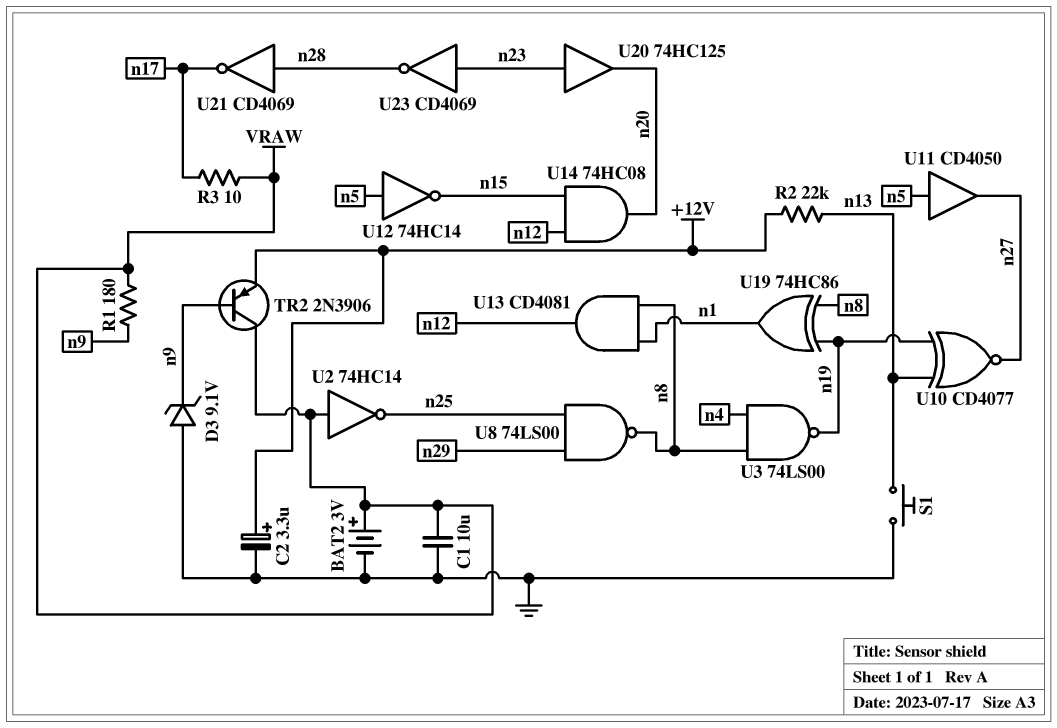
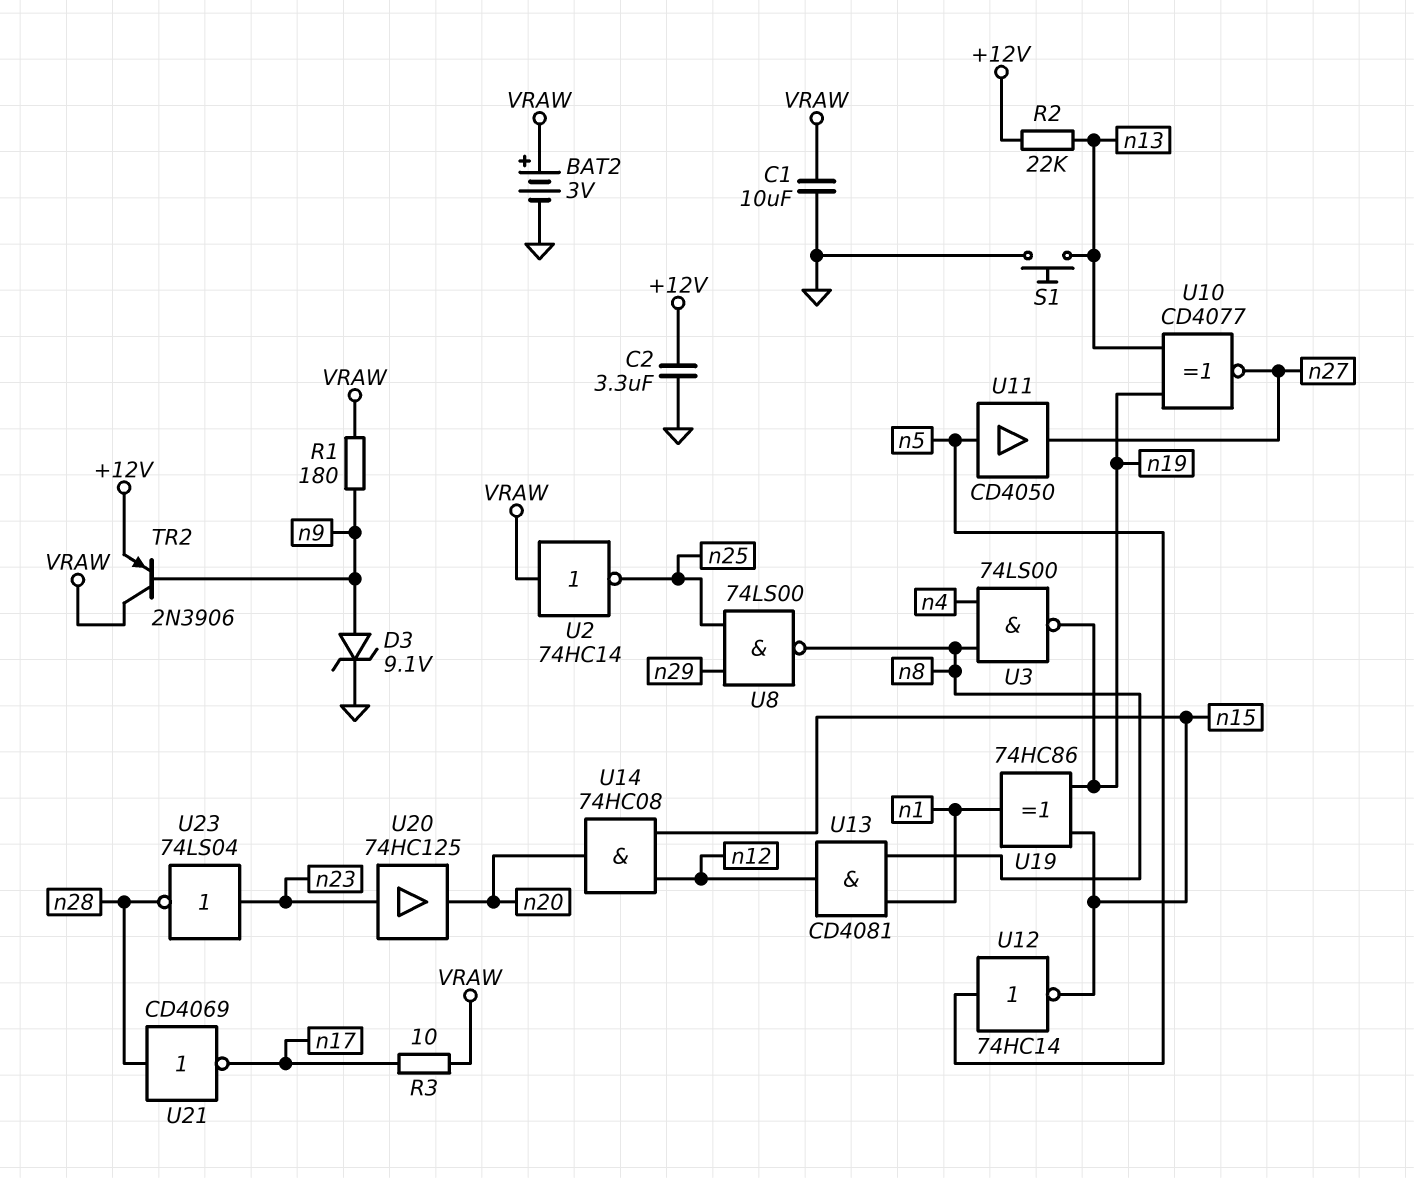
C2: 3.3uF (plus +12V, minus GND) -> 3.3uF (+12V, GND)
D3: zener 9.1V (A GND, K n9) -> zener 9.1V (A n9, K GND)
U19: XOR 74HC86 (in n8, in n19, out n1) -> XOR 74HC86 (in n15, in n19, out n1)
U23: NOT CD4069 (in n23, out n28) -> NOT 74LS04 (in n23, out n28)

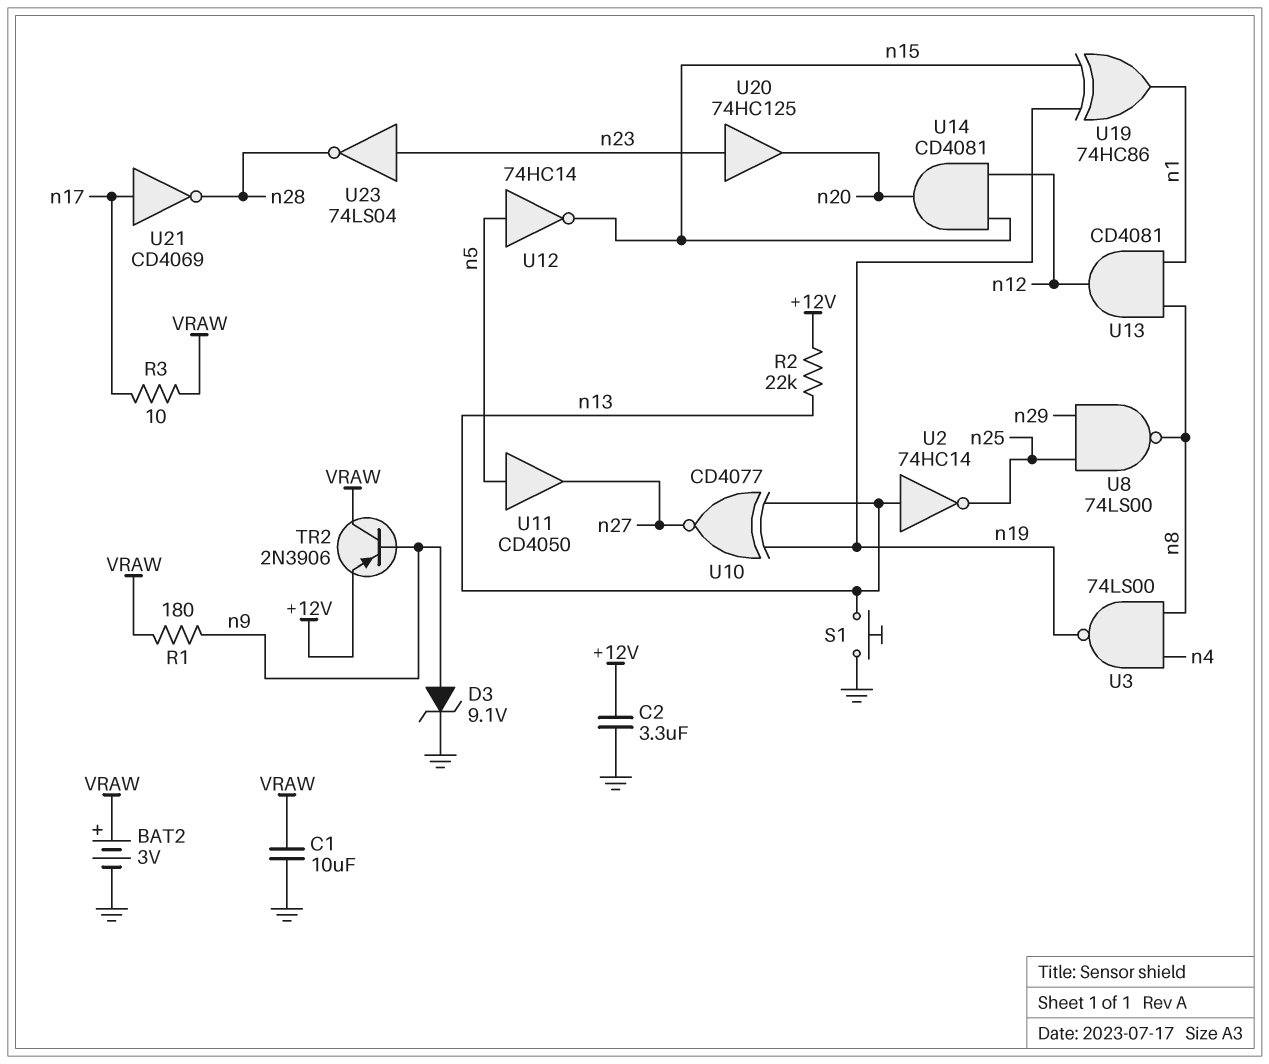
U2: NOT 74HC14 (in VRAW, out n25) -> NOT 74HC14 (in n13, out n25)
U14: AND 74HC08 (in n12, in n15, out n20) -> AND CD4081 (in n12, in n15, out n20)
U21: NOT CD4069 (in n28, out n17) -> NOT CD4069 (in n17, out n28)

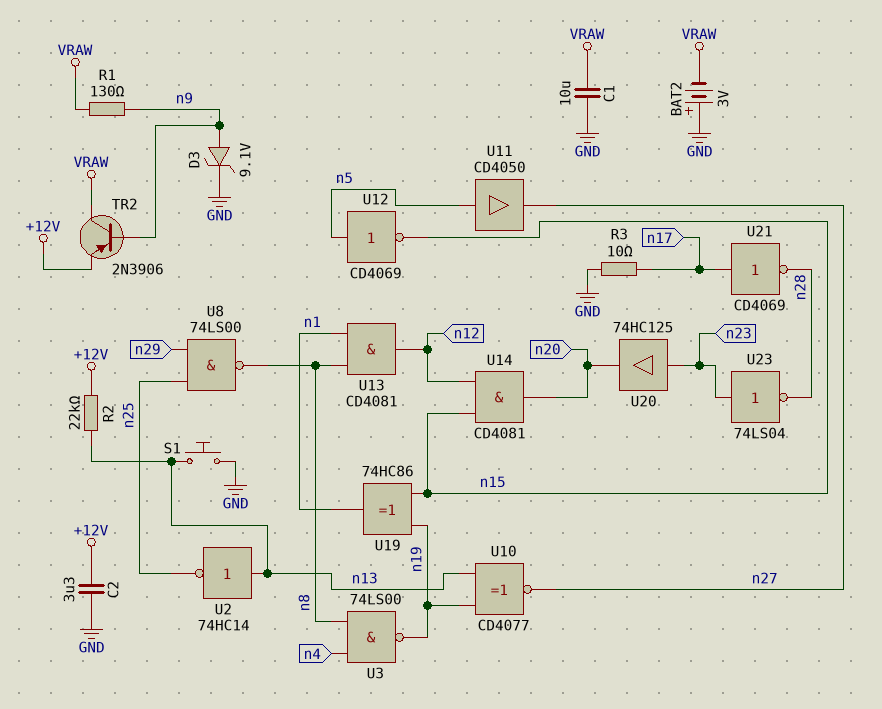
BAT2: 3V (plus VRAW, minus GND) -> 3V (plus GND, minus VRAW)
R1: 180 (VRAW, n9) -> 130 (VRAW, n9)
R3: 10 (VRAW, n17) -> 10 (GND, n17)
U12: NOT 74HC14 (in n5, out n15) -> NOT CD4069 (in n5, out n15)

